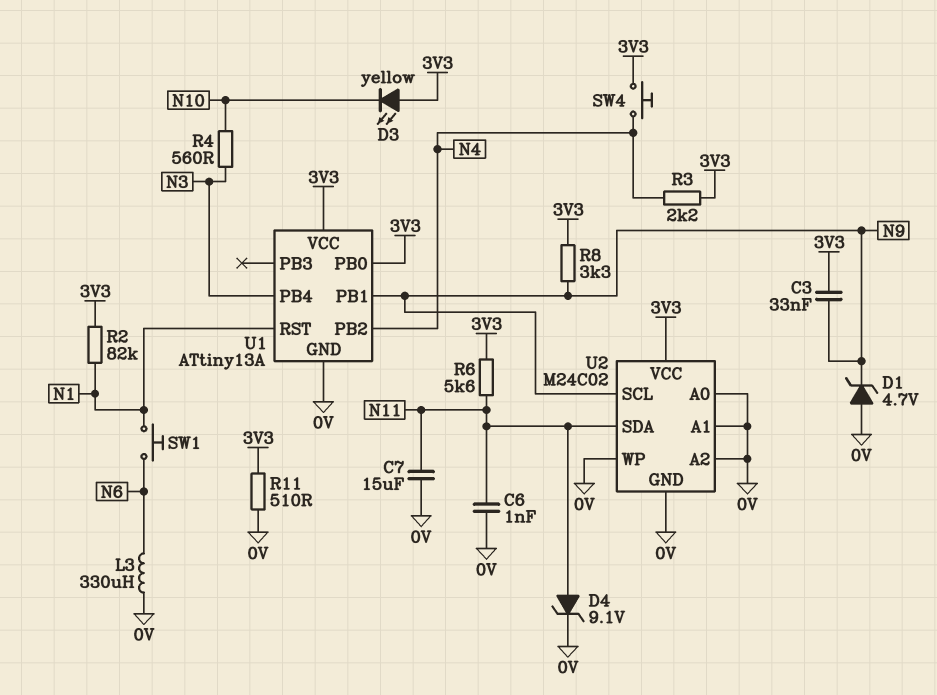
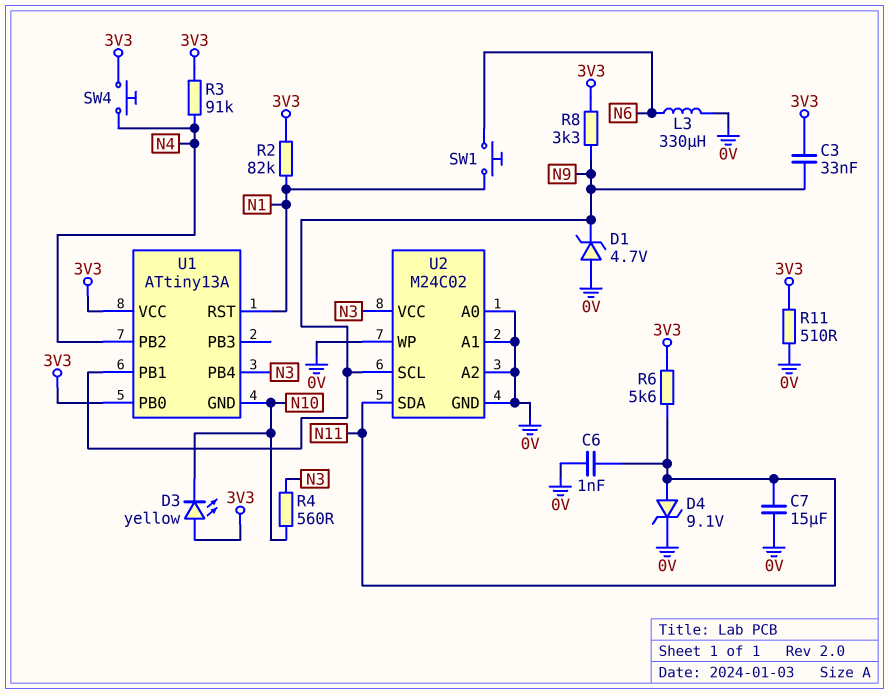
R3: 2.2k (3V3, N4) -> 91k (3V3, N4)
U1 pin GND: 0V -> N10
U2 pin VCC: 3V3 -> N3

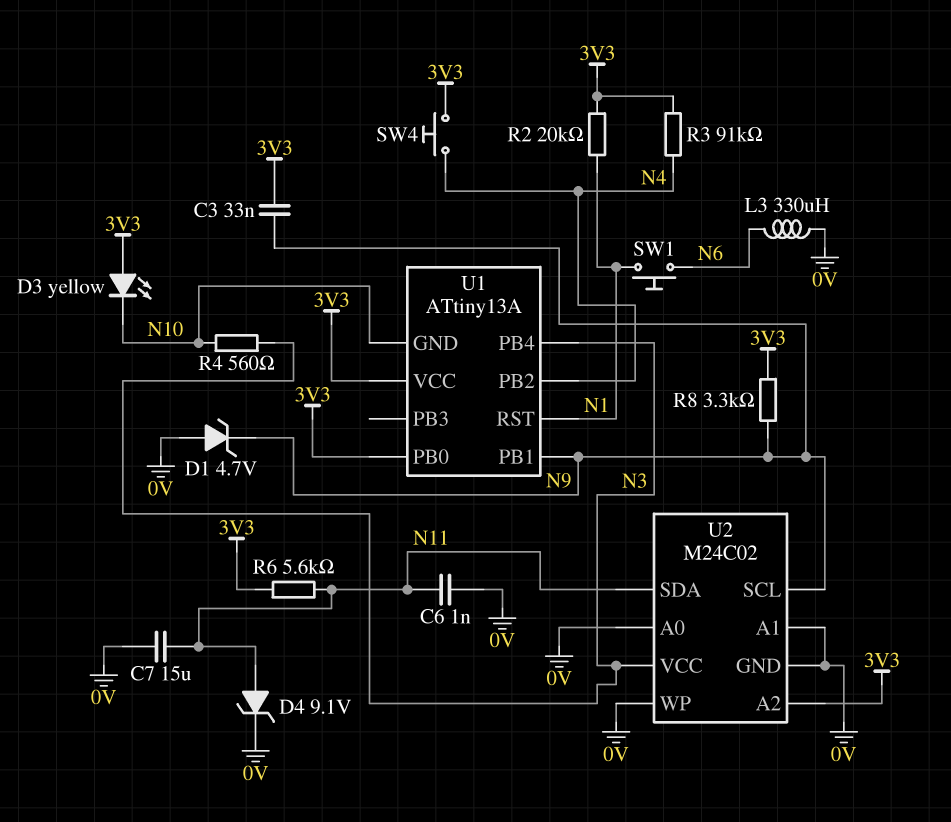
R2: 82k (3V3, N1) -> 20k (3V3, N1)
R11: 510 (0V, 3V3) -> none
U2 pin A2: 0V -> 3V3

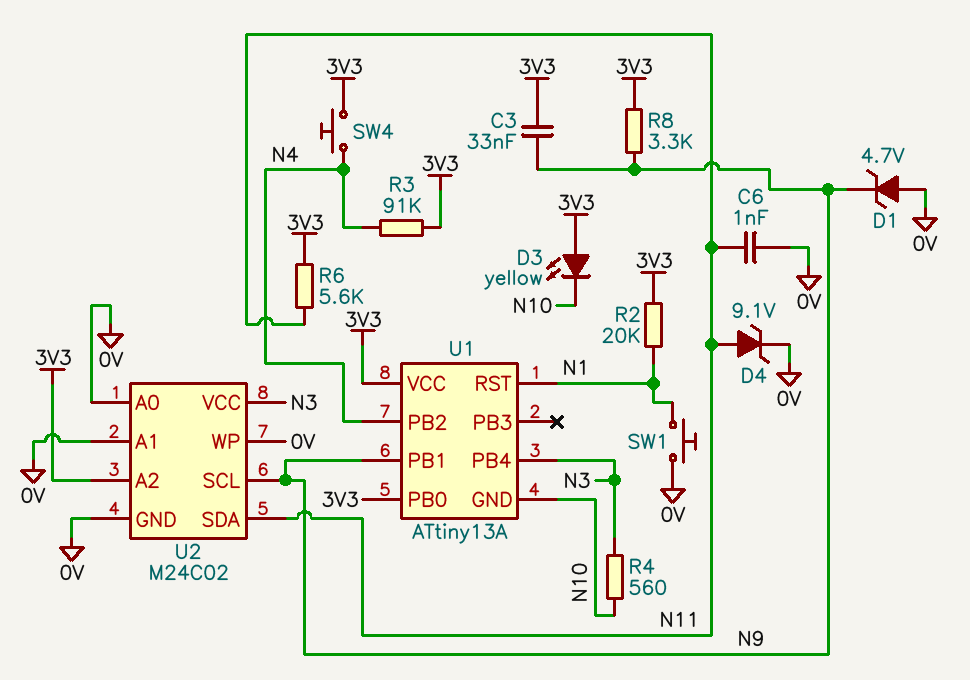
C7: 15uF (0V, N11) -> none
L3: 330uH (0V, N6) -> none
SW1: button (N1, N6) -> button (0V, N1)

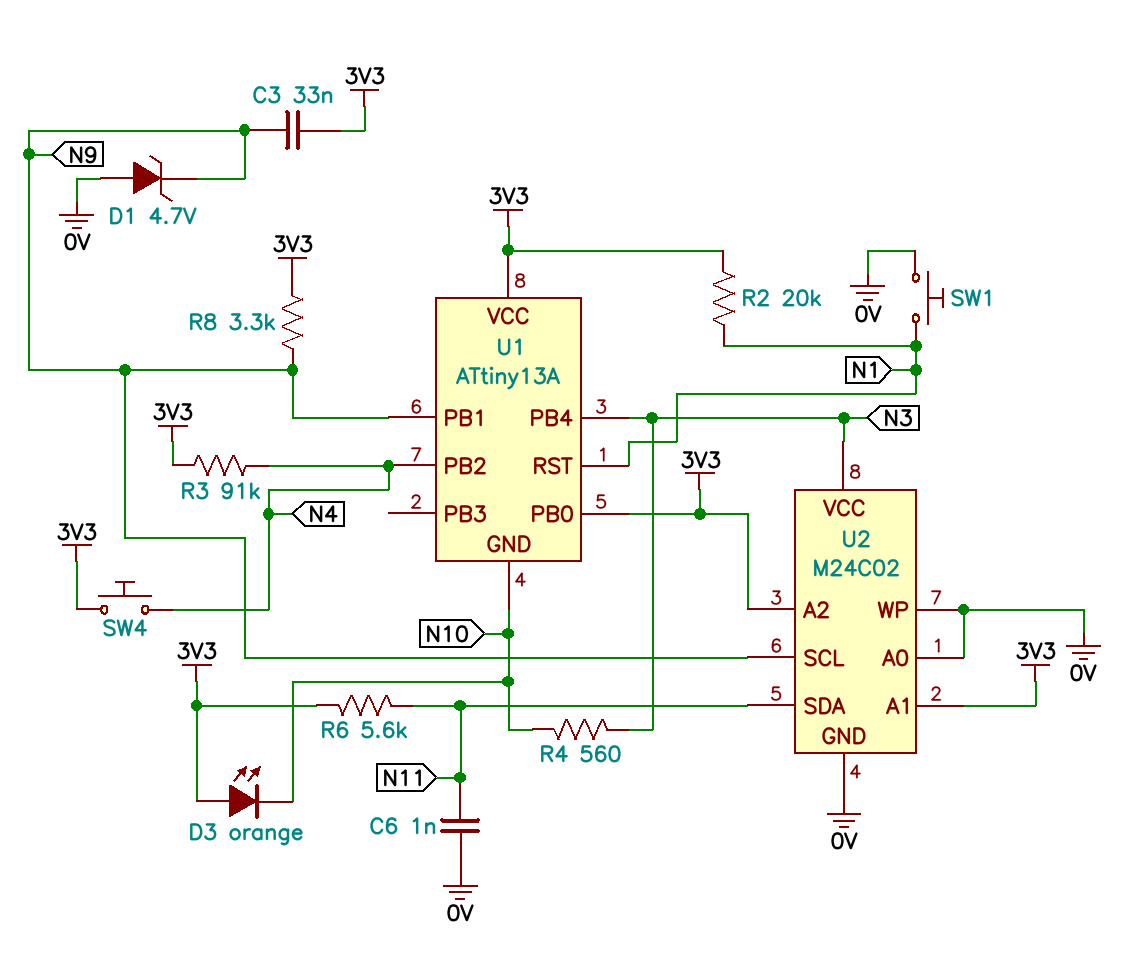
D3: LED yellow (A 3V3, K N10) -> LED orange (A 3V3, K N10)
D4: zener 9.1V (A N11, K 0V) -> none
U2 pin A1: 0V -> 3V3

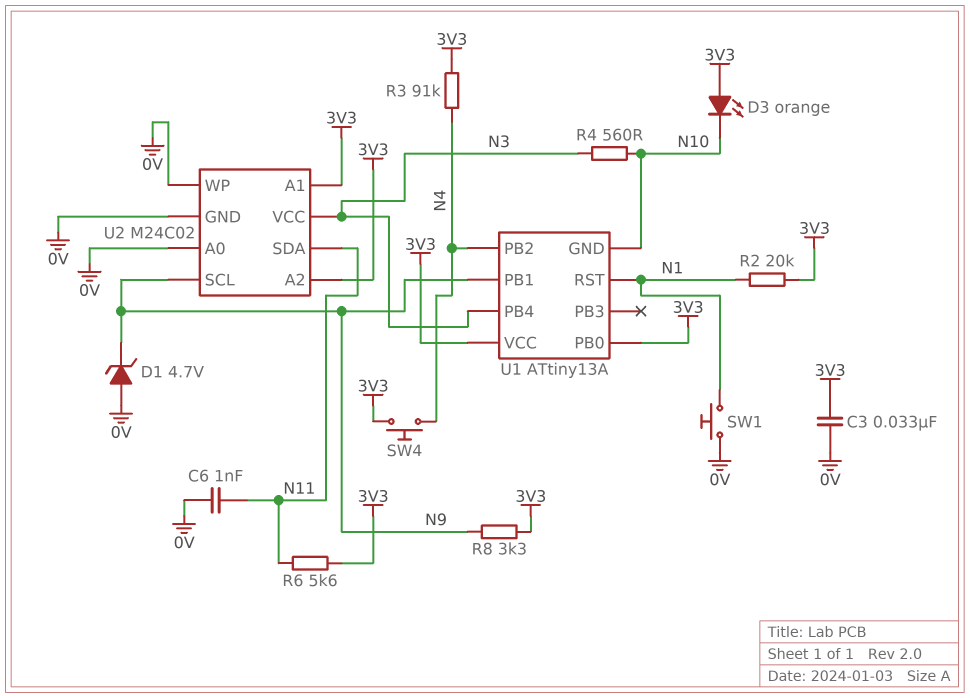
C3: 33nF (3V3, N9) -> 33nF (0V, 3V3)

